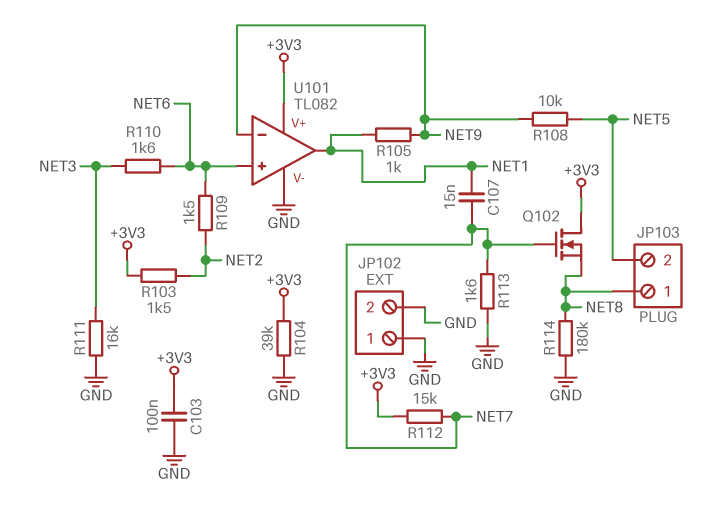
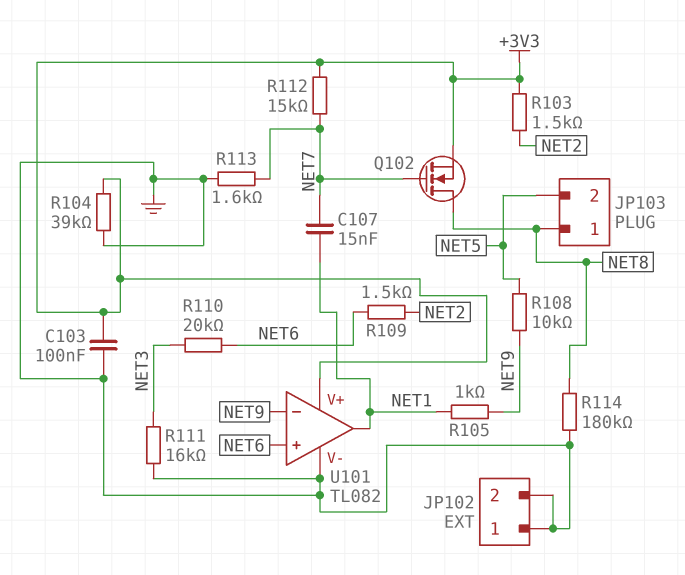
Q102: NMOS (G NET7, D +3V3, S NET8) -> NMOS (G NET7, D NET8, S +3V3)
R110: 1.6k (NET3, NET6) -> 20k (NET3, NET6)

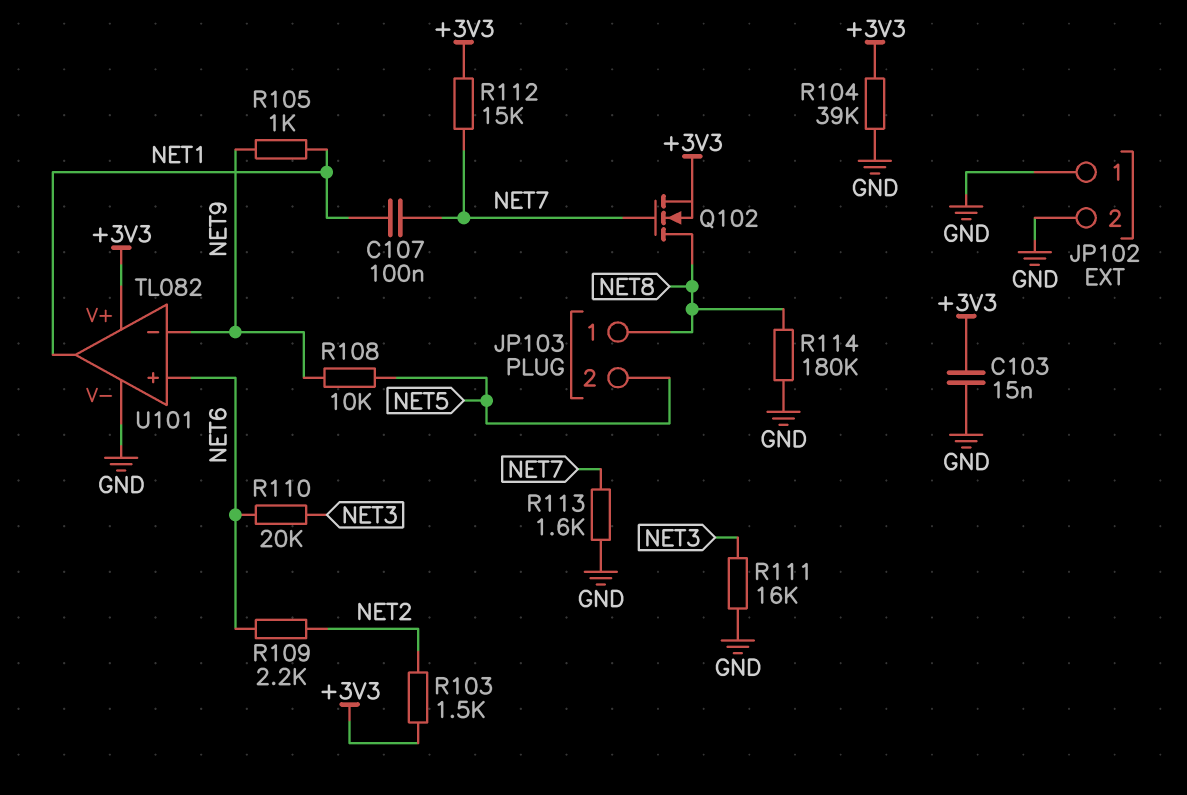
C103: 100nF (+3V3, GND) -> 15nF (+3V3, GND)
C107: 15nF (NET1, NET7) -> 100nF (NET1, NET7)
R109: 1.5k (NET2, NET6) -> 2.2k (NET2, NET6)

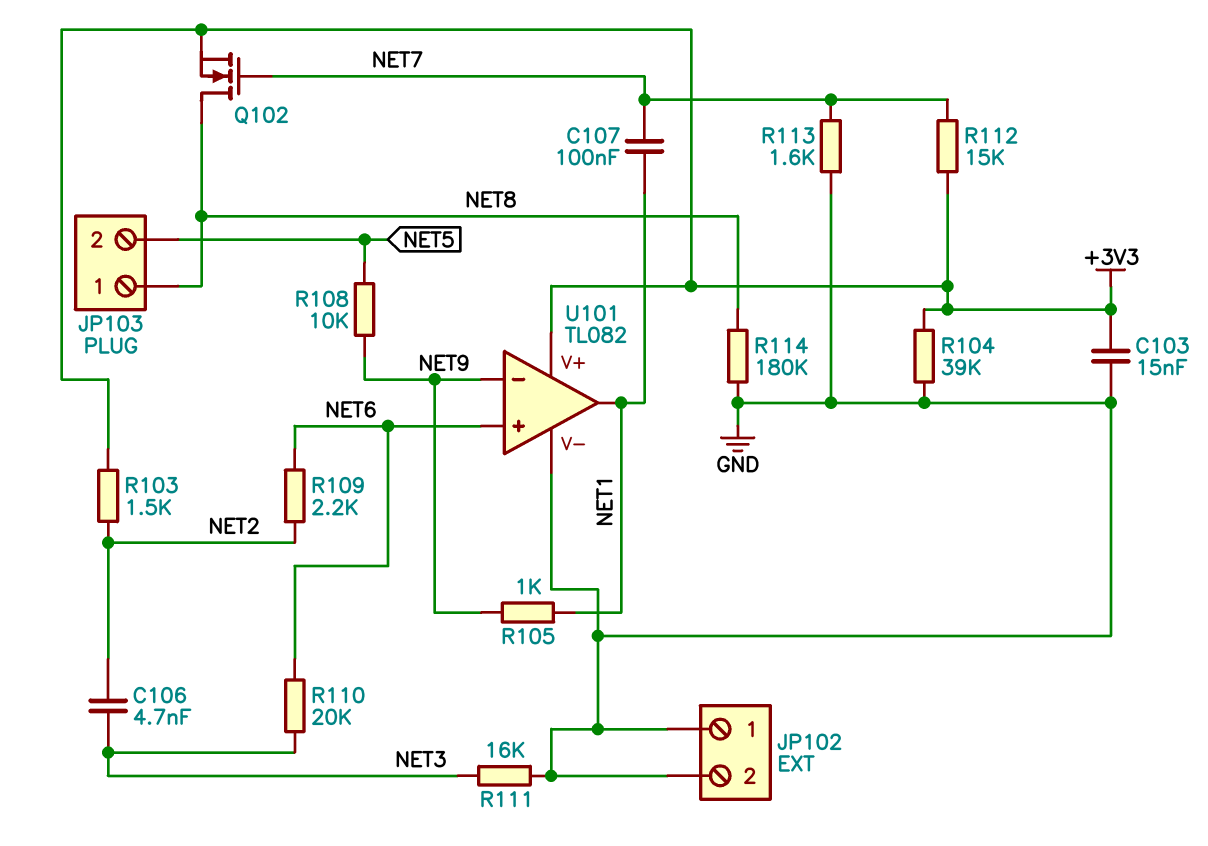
C106: none -> 4.7nF (NET2, NET3)

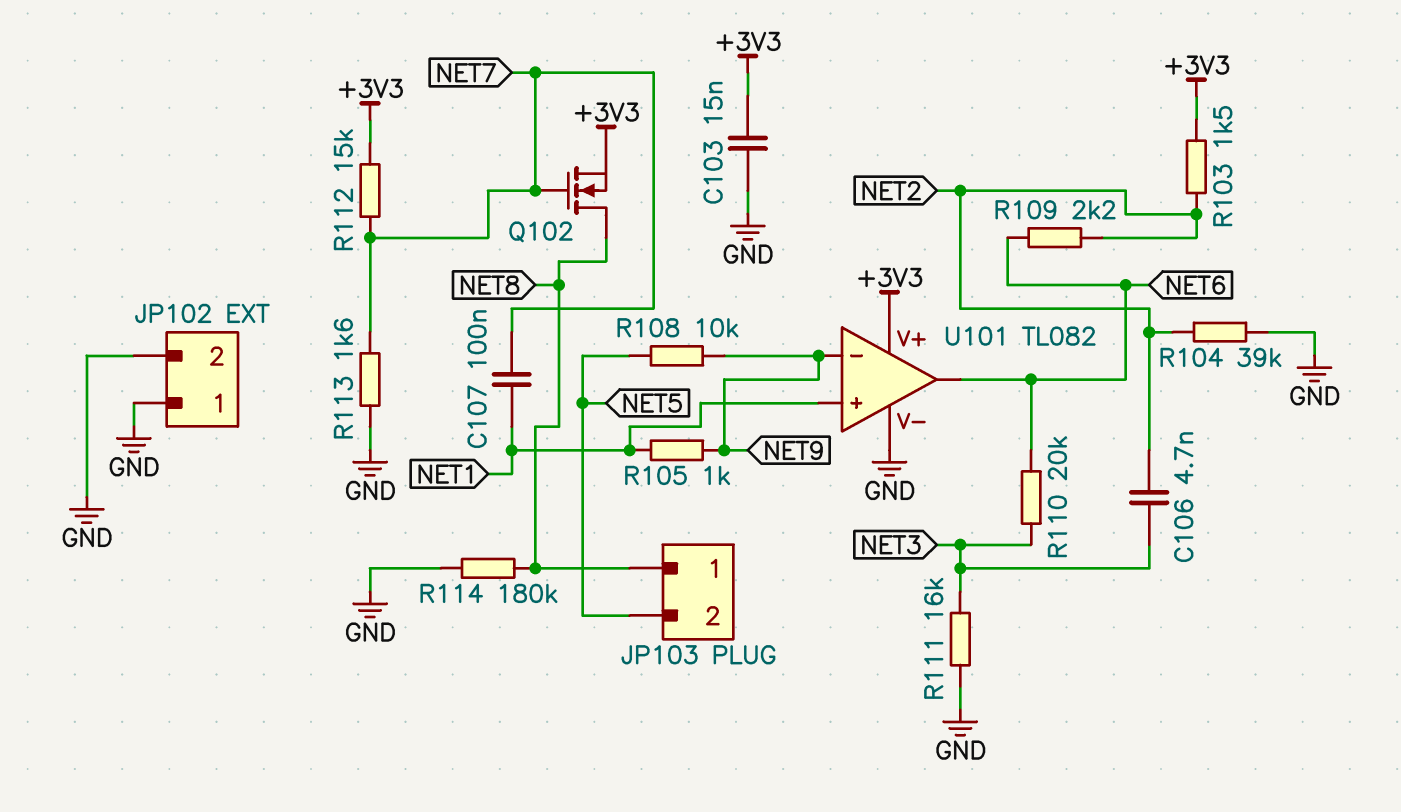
R104: 39k (+3V3, GND) -> 39k (GND, NET2)
U101 pin in+: NET6 -> NET1
U101 pin out: NET1 -> NET6

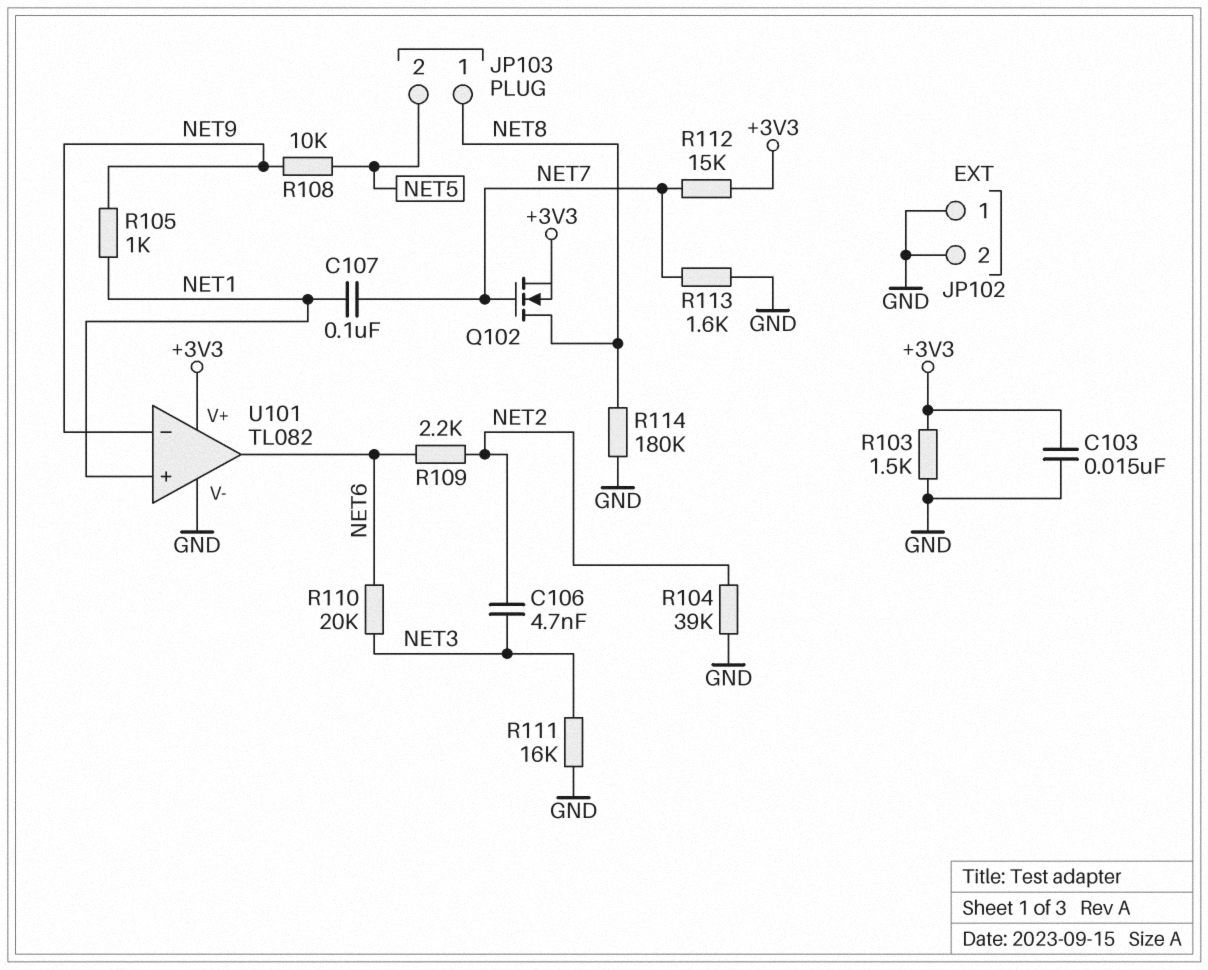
R103: 1.5k (+3V3, NET2) -> 1.5k (+3V3, GND)

